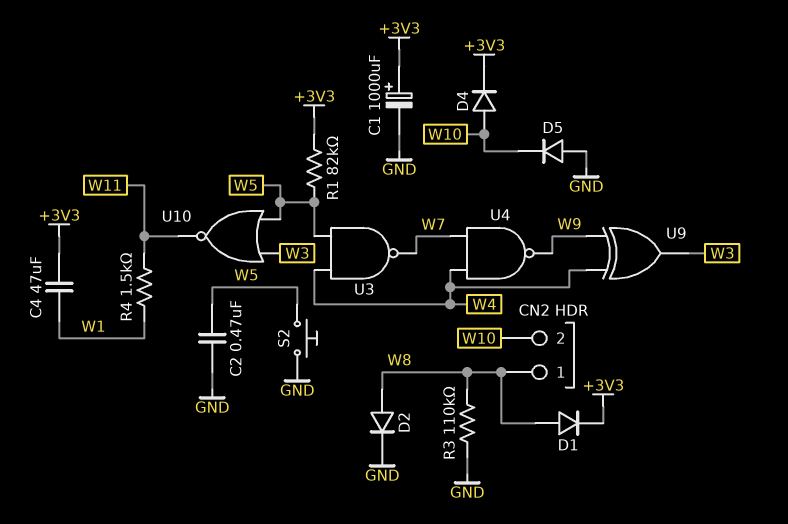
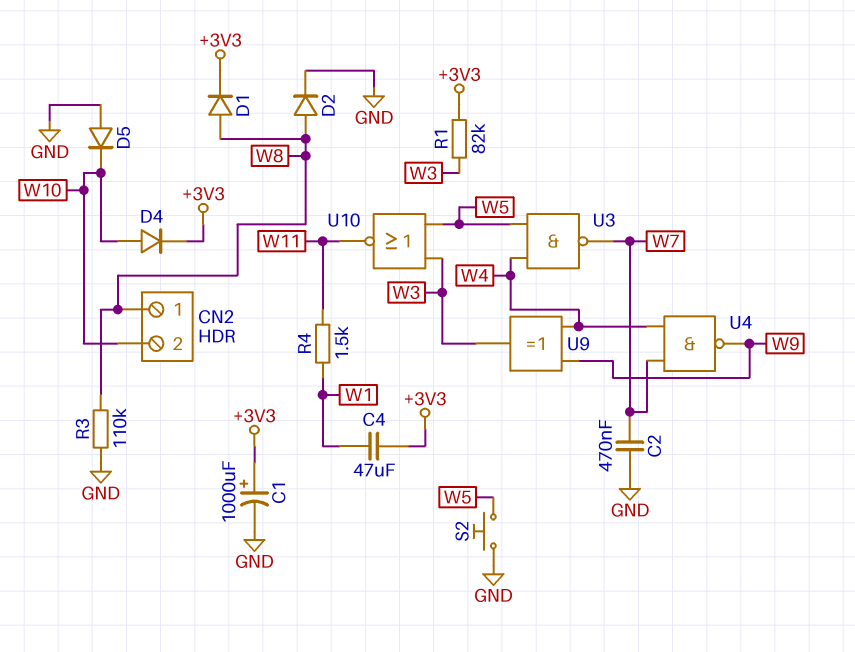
C2: 470nF (GND, W5) -> 470nF (GND, W7)
R1: 82k (+3V3, W5) -> 82k (+3V3, W3)

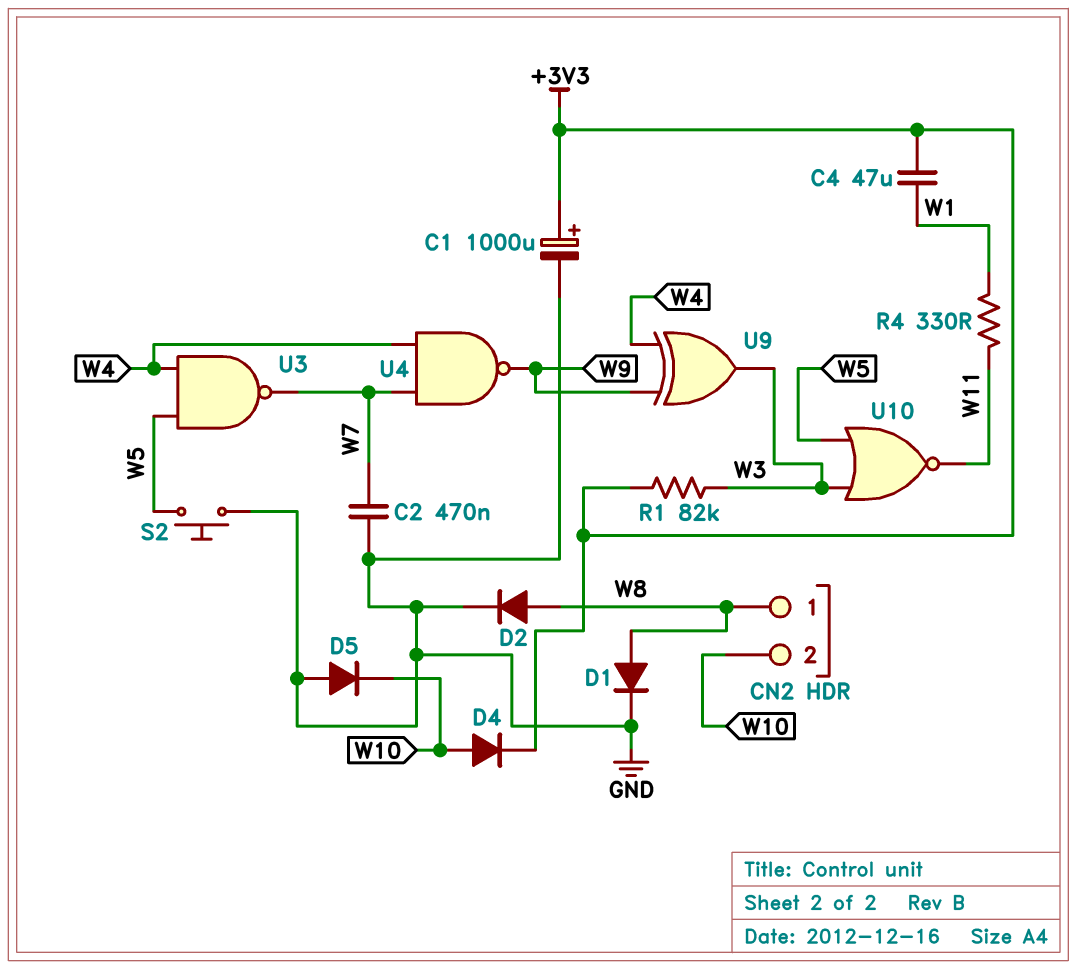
D1: diode (A W8, K +3V3) -> diode (A W8, K GND)
R3: 110k (GND, W8) -> none
R4: 1.5k (W1, W11) -> 330 (W1, W11)

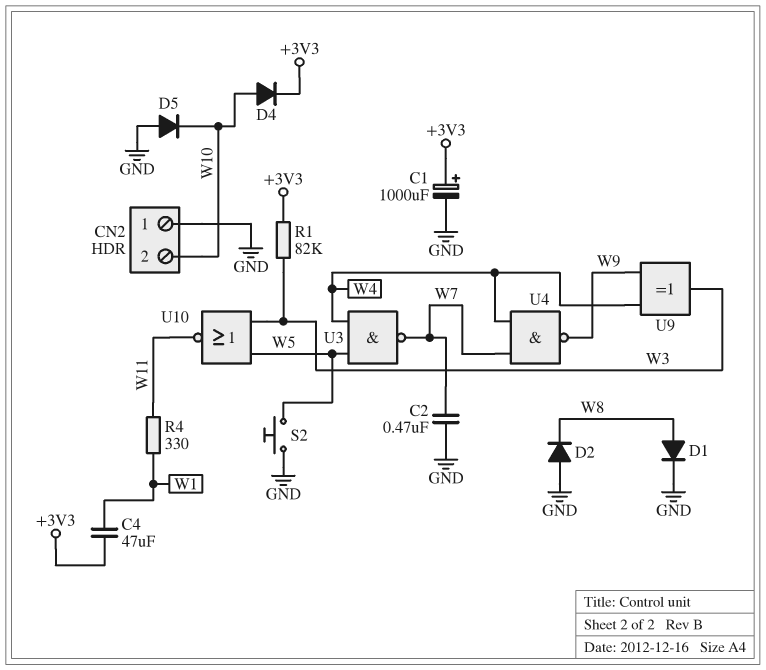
CN2 pin 1: W8 -> GND
D2: diode (A W8, K GND) -> diode (A GND, K W8)

